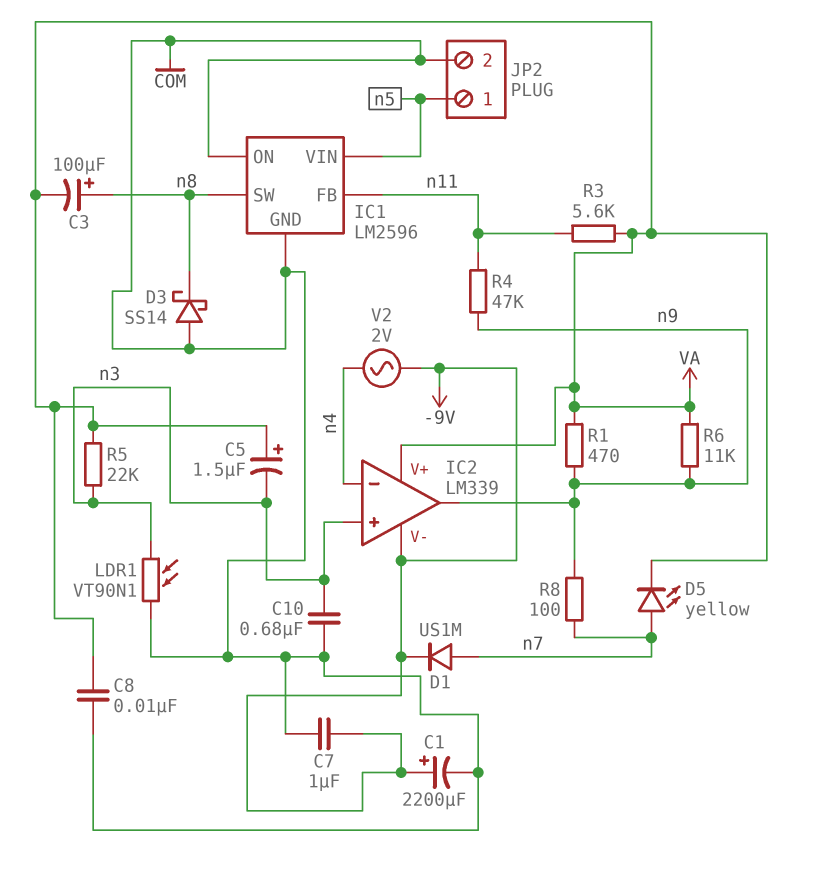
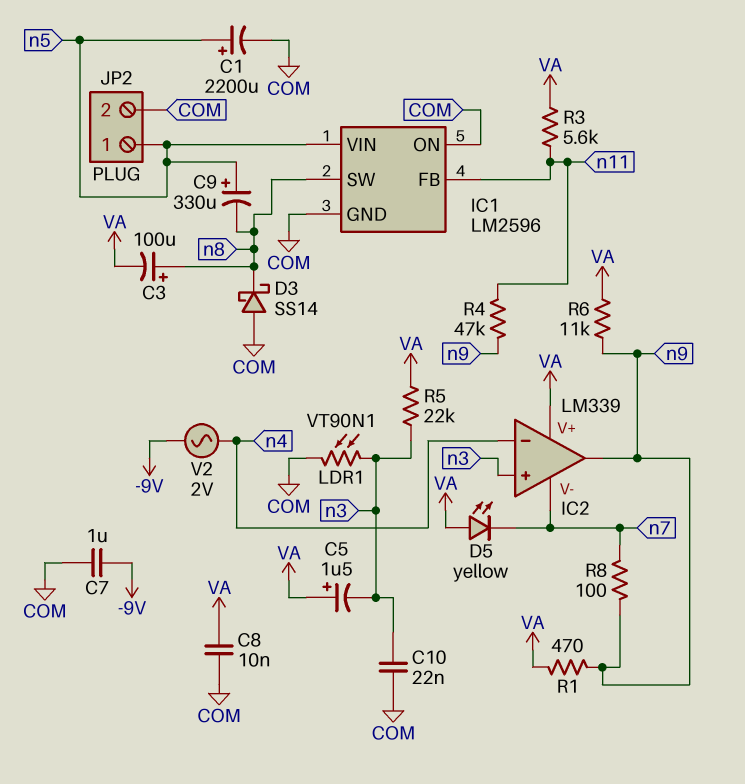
C1: 2200uF (plus -9V, minus COM) -> 2200uF (plus n5, minus COM)
C9: none -> 330uF (plus n5, minus n8)
C10: 680nF (COM, n3) -> 22nF (COM, n3)
D1: diode US1M (A n7, K -9V) -> none
D5: LED yellow (A n7, K VA) -> LED yellow (A VA, K n7)
IC2 pin V-: -9V -> n7

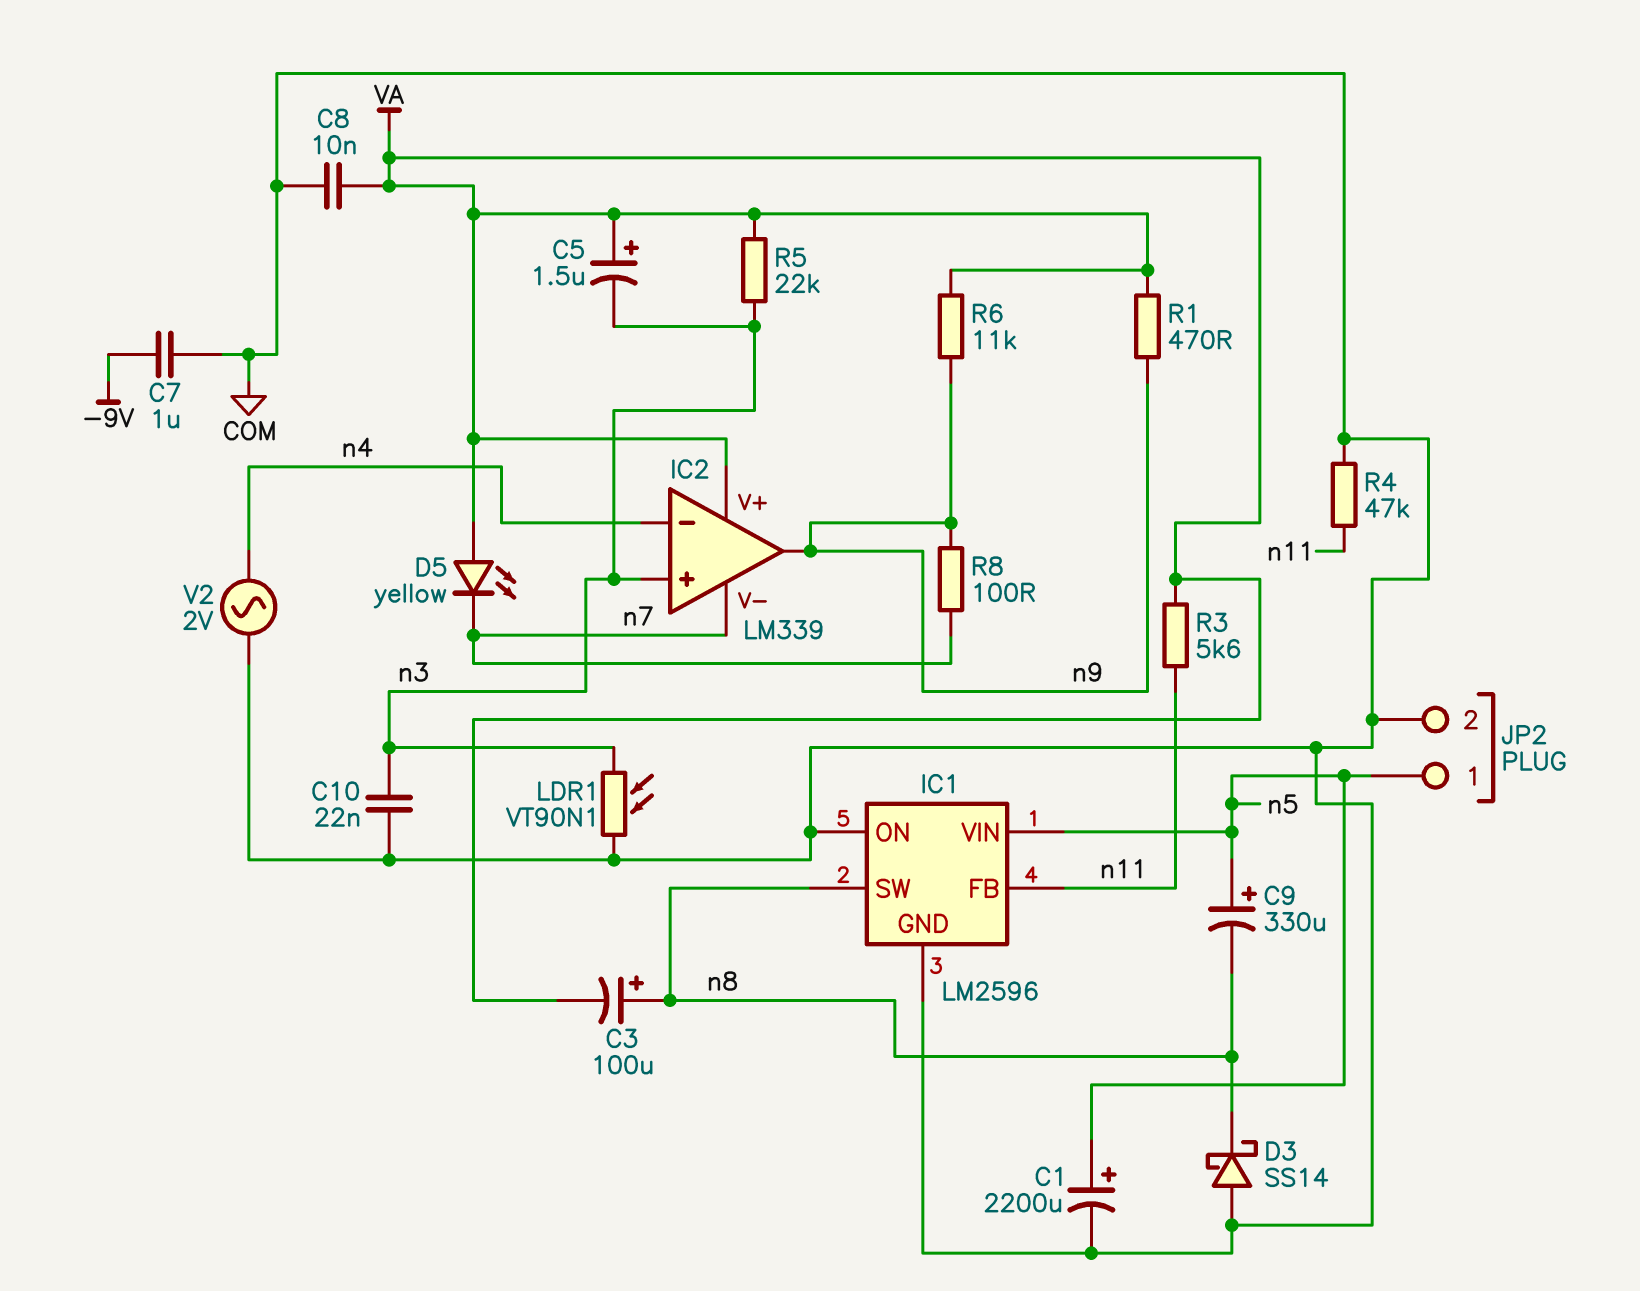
R4: 47k (n9, n11) -> 47k (COM, n11)
V2: AC 2V (-9V, n4) -> AC 2V (COM, n4)

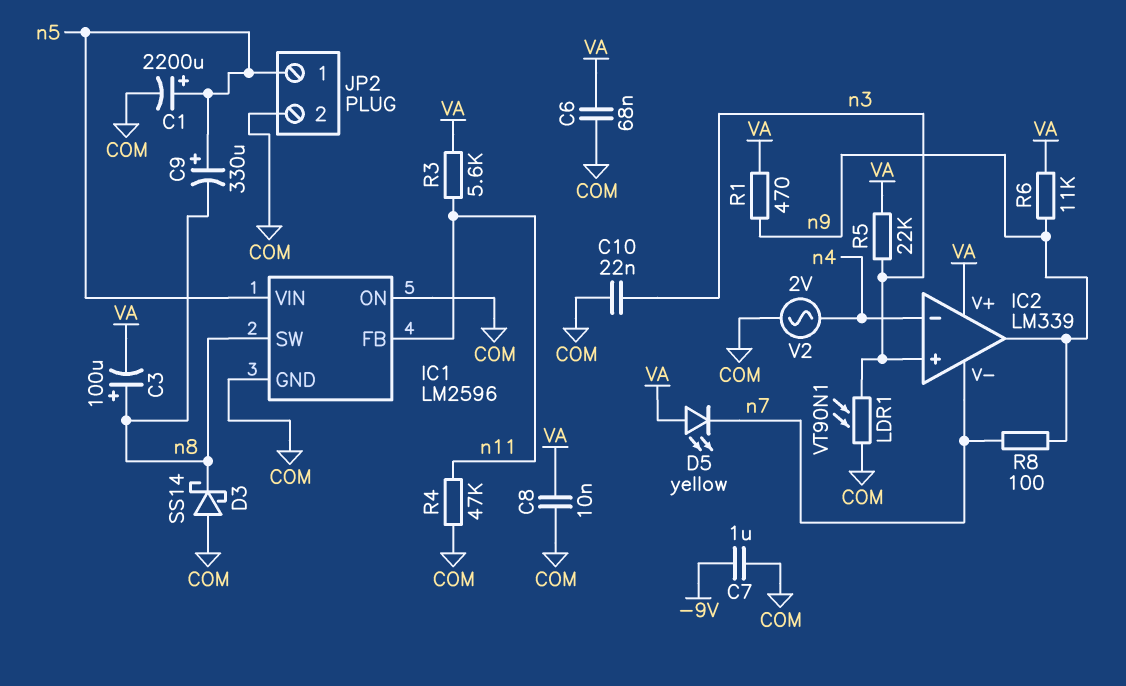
C5: 1.5uF (plus VA, minus n3) -> none
C6: none -> 68nF (COM, VA)

